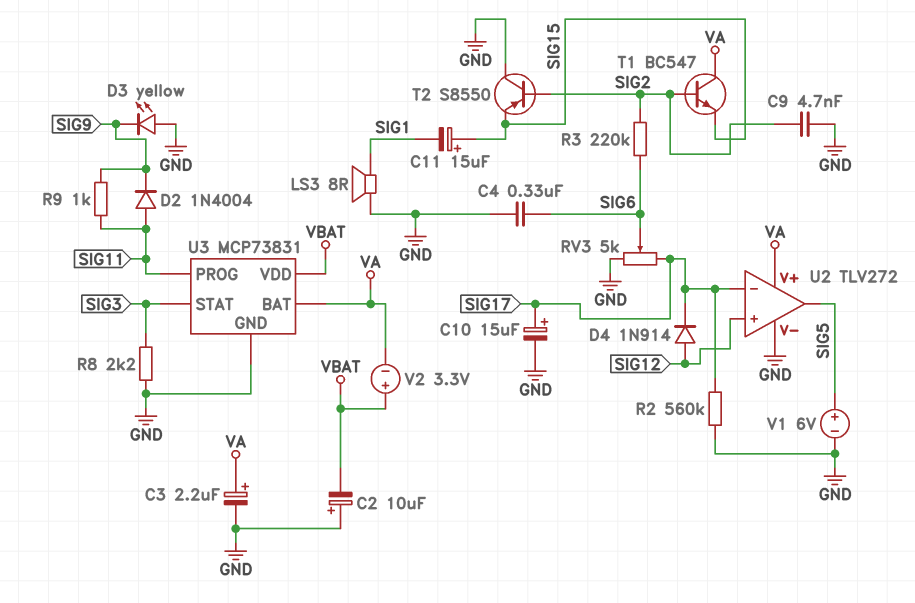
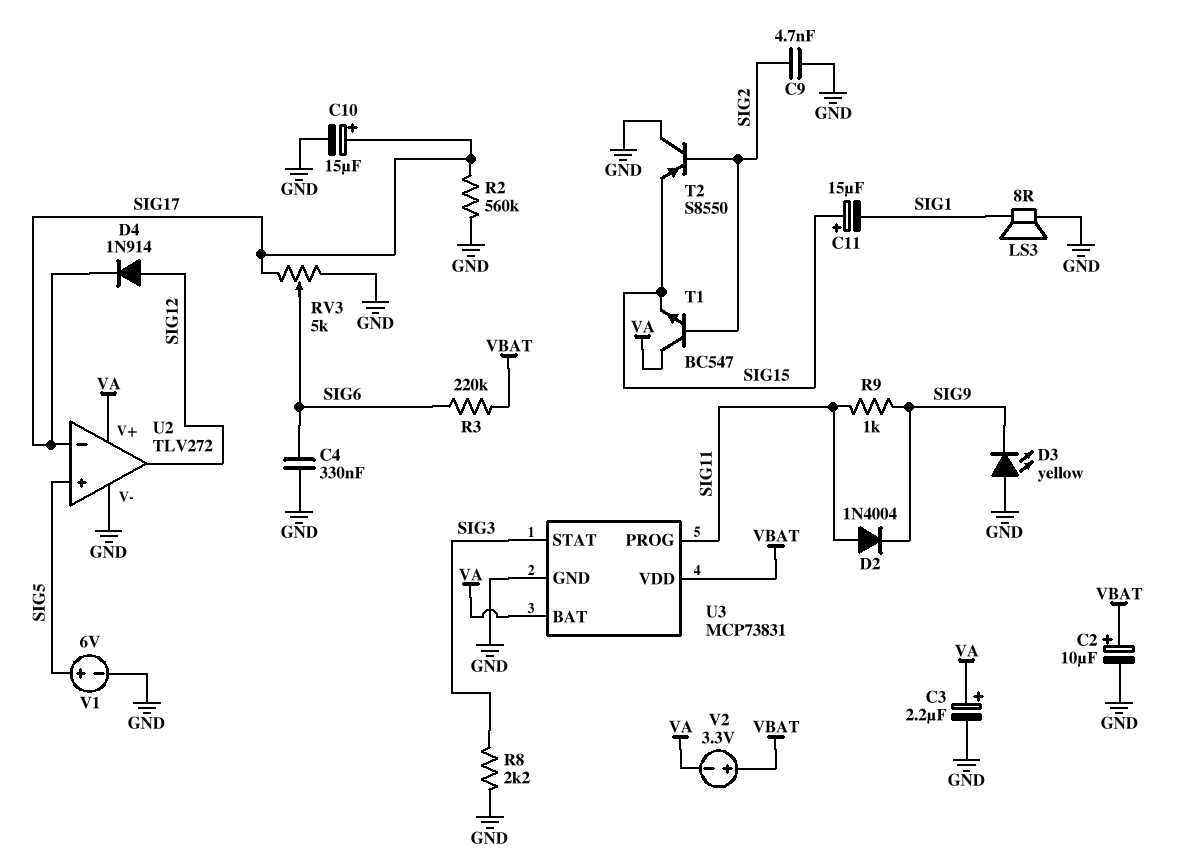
C2: 10uF (plus GND, minus VBAT) -> 10uF (plus VBAT, minus GND)
R3: 220k (SIG2, SIG6) -> 220k (SIG6, VBAT)
U2 pin in+: SIG12 -> SIG5
U2 pin out: SIG5 -> SIG12

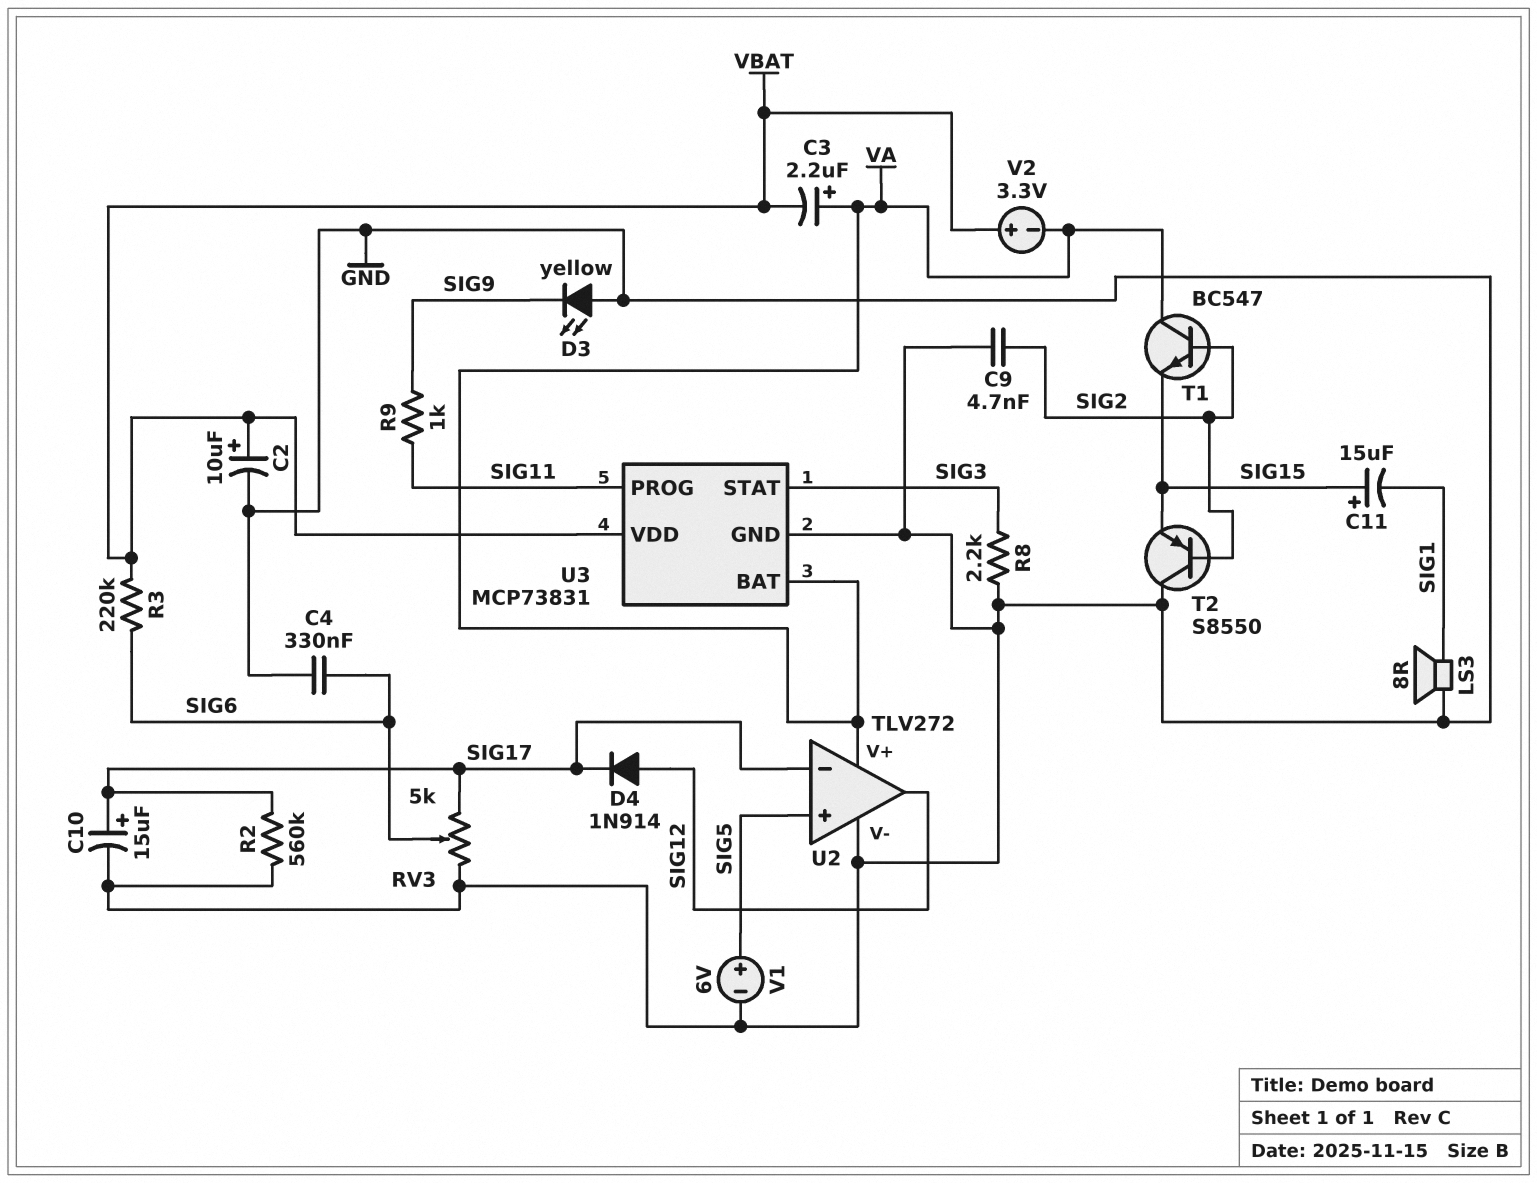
C3: 2.2uF (plus VA, minus GND) -> 2.2uF (plus VA, minus VBAT)
D2: diode 1N4004 (A SIG11, K SIG9) -> none

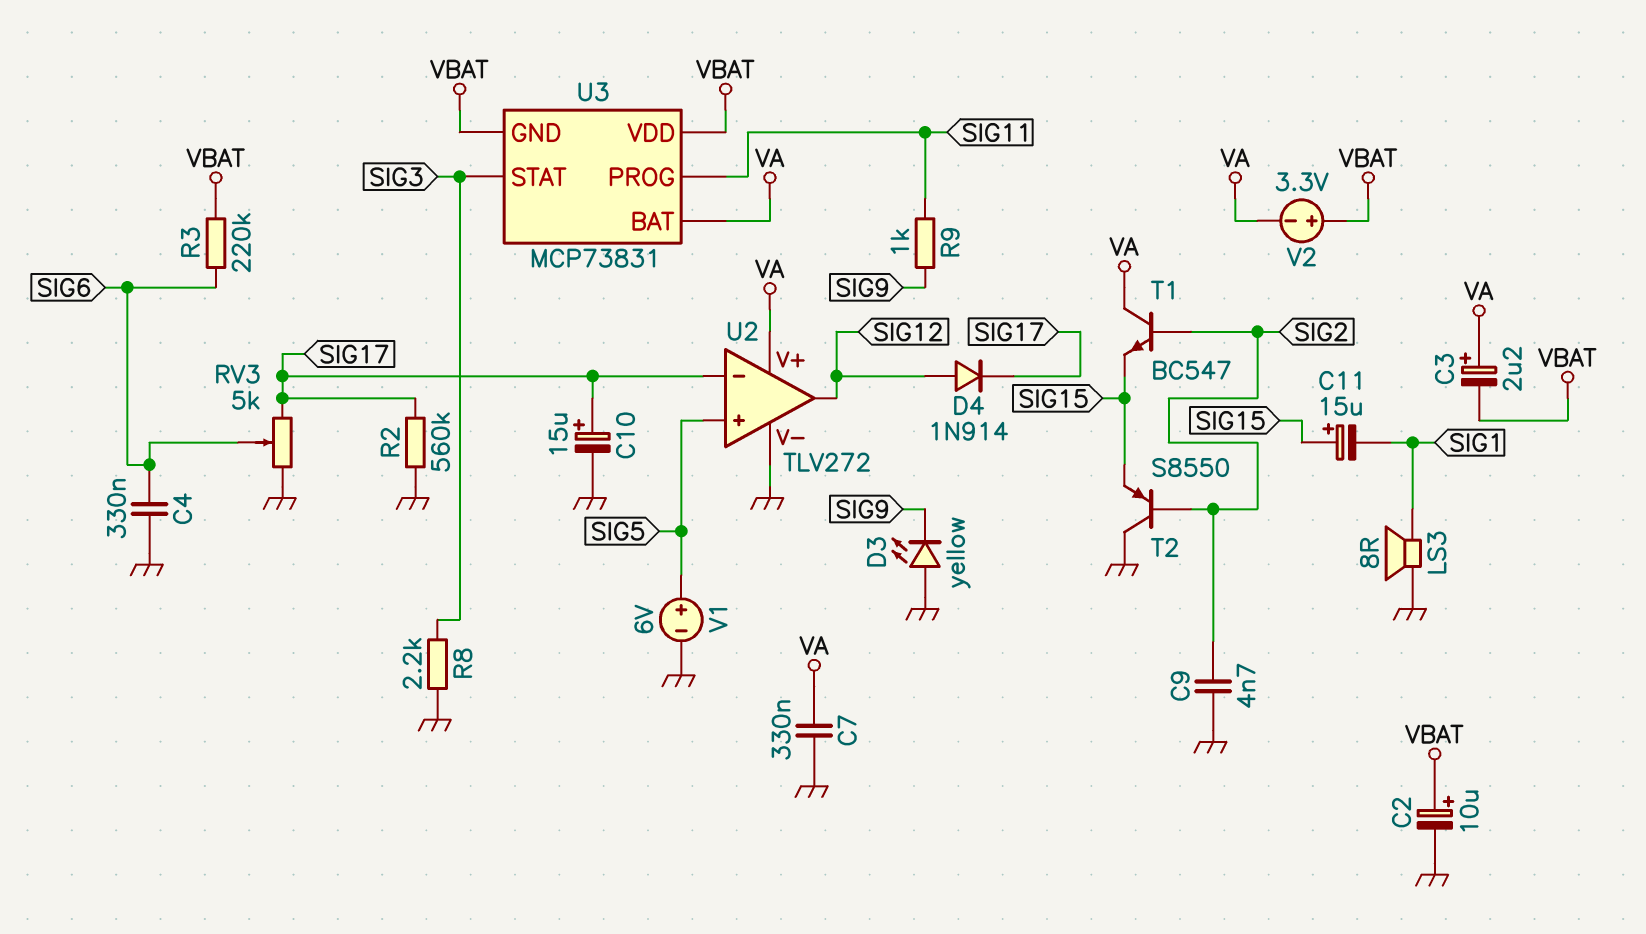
C7: none -> 330nF (GND, VA)
U3 pin GND: GND -> VBAT

